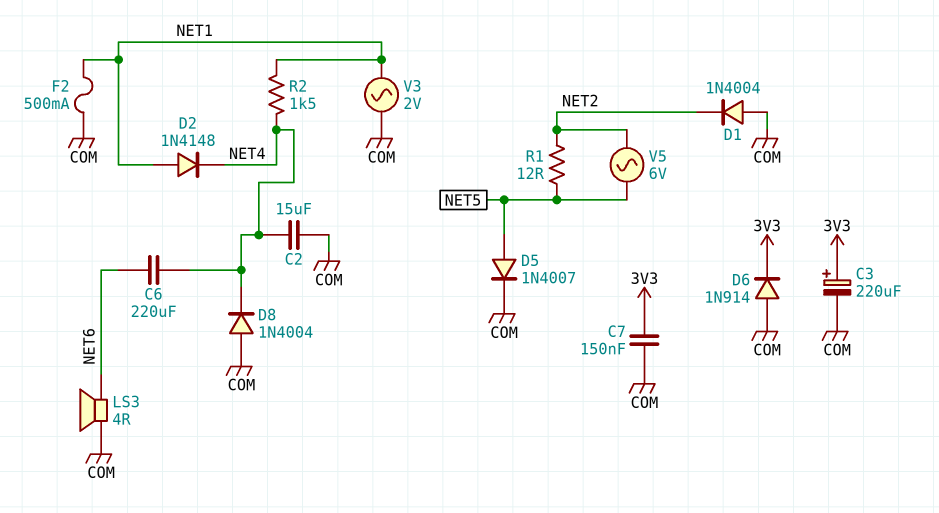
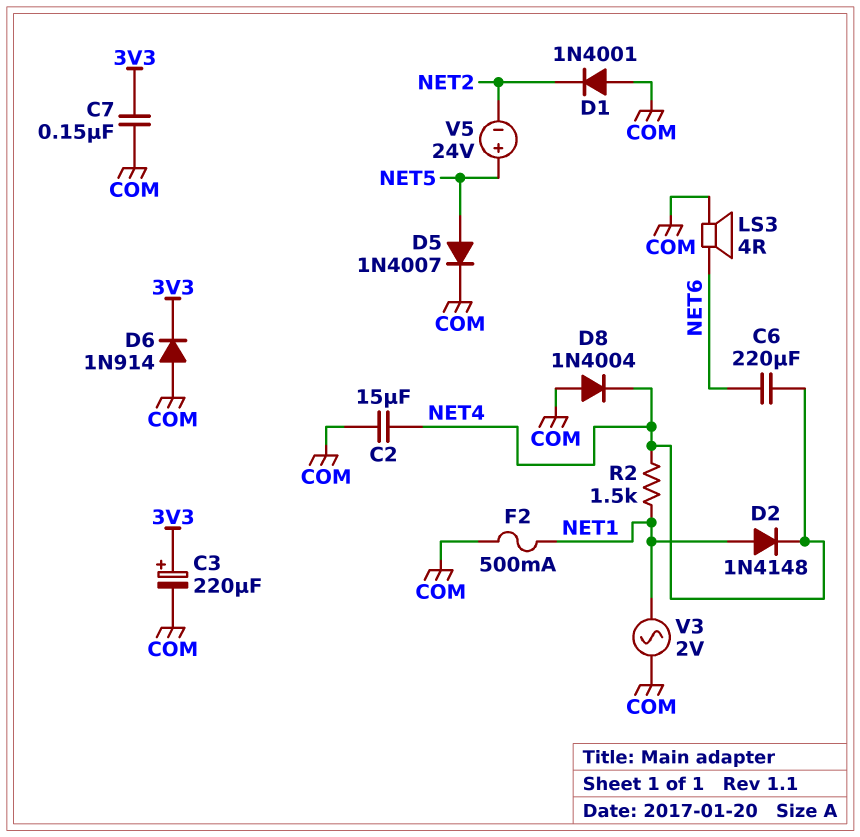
D1: diode 1N4004 (A COM, K NET2) -> diode 1N4001 (A COM, K NET2)
R1: 12 (NET2, NET5) -> none
V5: AC 6V (NET2, NET5) -> 24V (plus NET5, minus NET2)

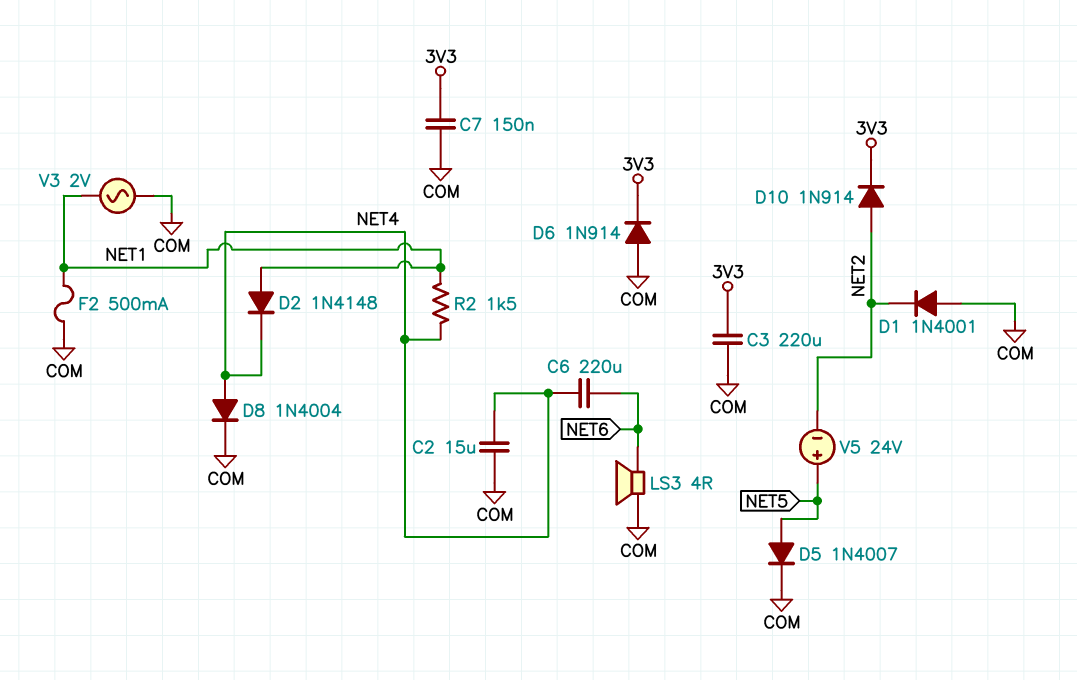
C3: 220uF (plus 3V3, minus COM) -> 220uF (3V3, COM)
D8: diode 1N4004 (A COM, K NET4) -> diode 1N4004 (A NET4, K COM)
D10: none -> diode 1N914 (A NET2, K 3V3)

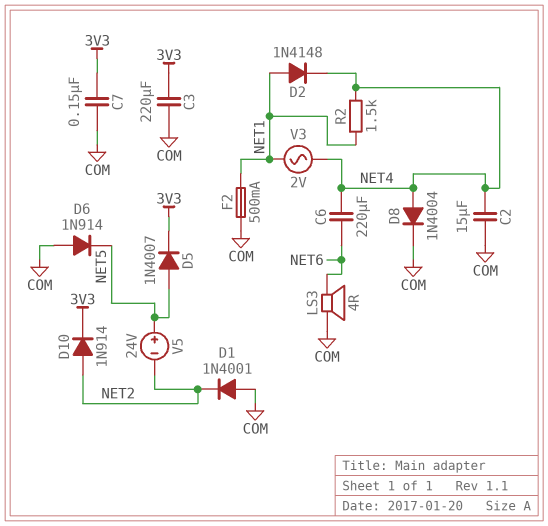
D5: diode 1N4007 (A NET5, K COM) -> diode 1N4007 (A NET5, K 3V3)
D6: diode 1N914 (A COM, K 3V3) -> diode 1N914 (A COM, K NET5)
V3: AC 2V (COM, NET1) -> AC 2V (NET1, NET4)

